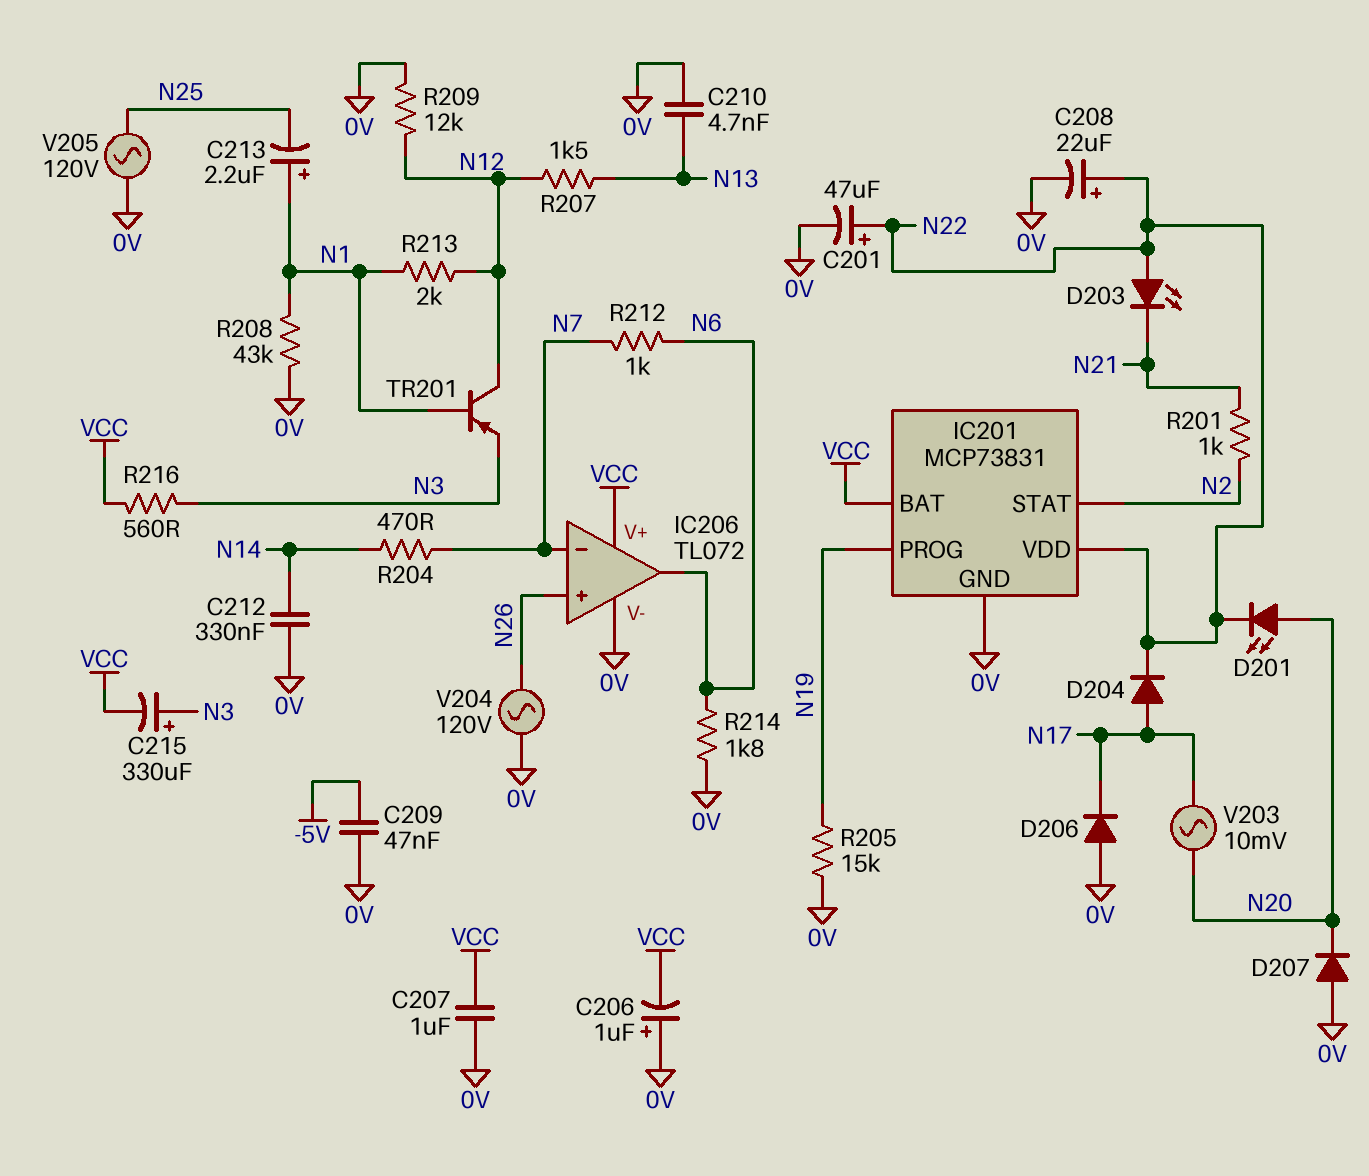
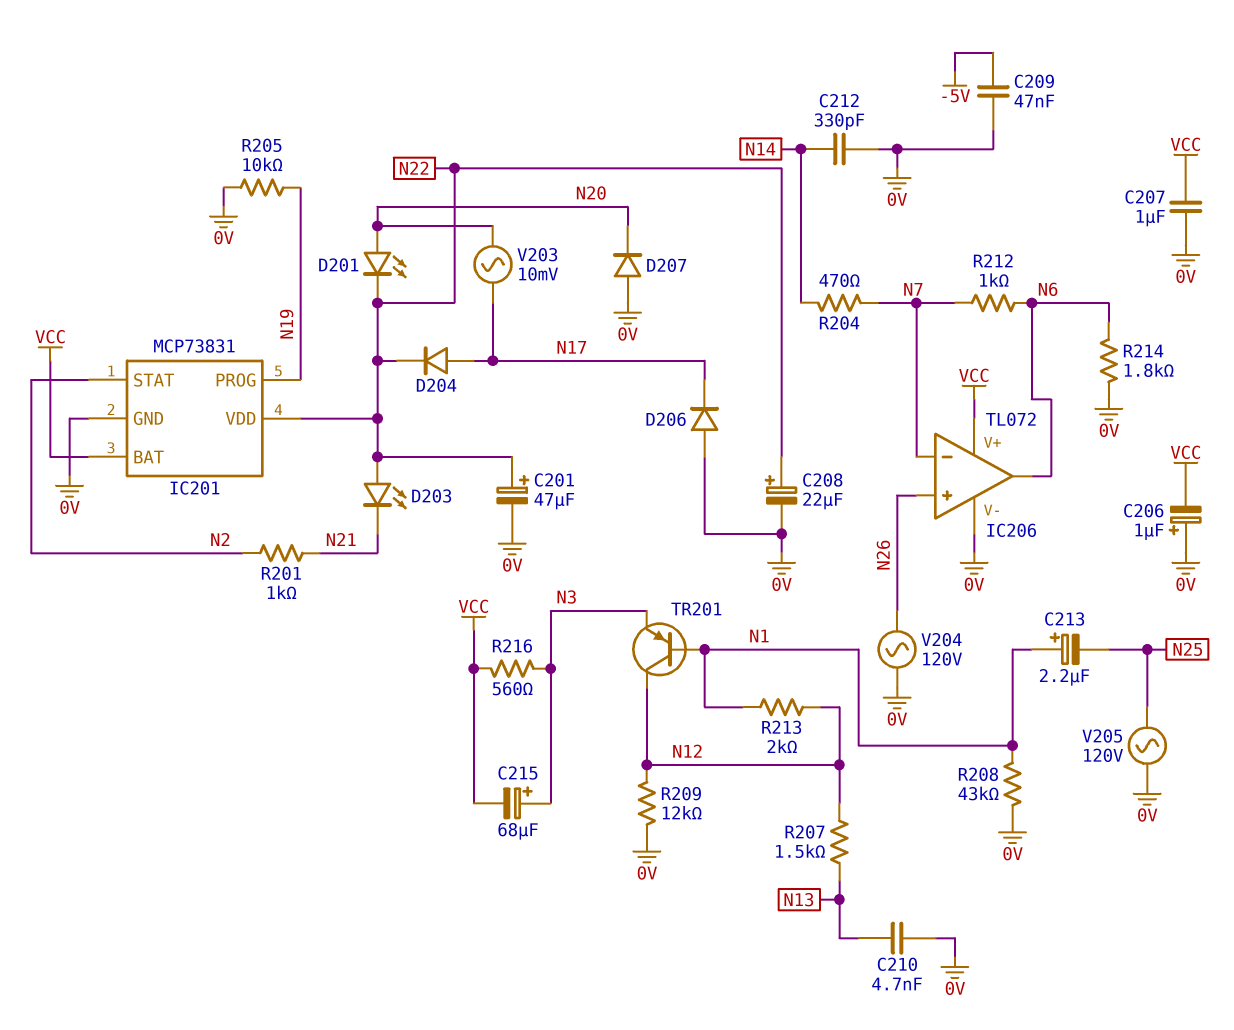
C212: 330nF (0V, N14) -> 330pF (0V, N14)
C215: 330uF (plus N3, minus VCC) -> 68uF (plus N3, minus VCC)
R205: 15k (0V, N19) -> 10k (0V, N19)

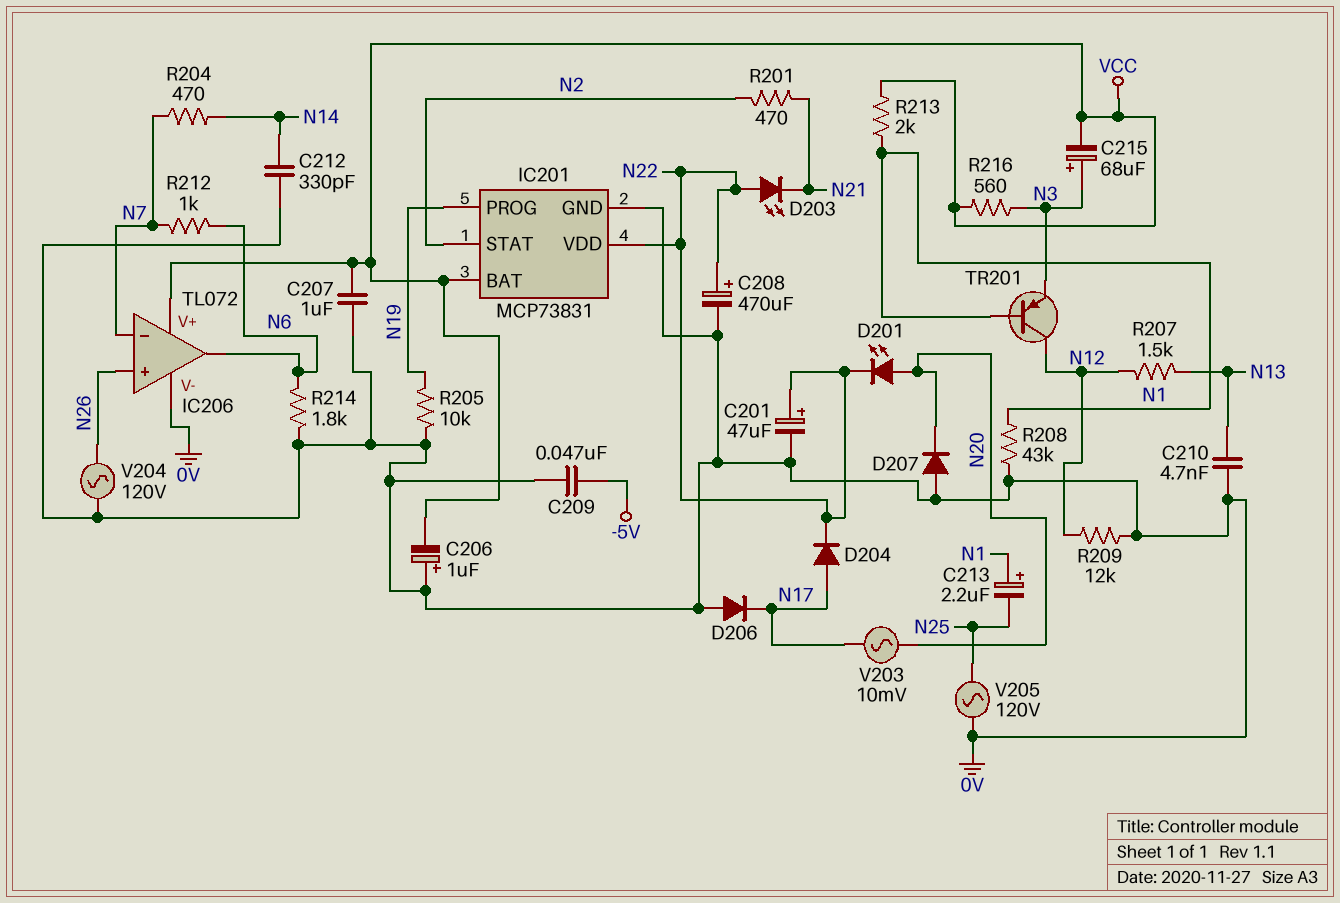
C208: 22uF (plus N22, minus 0V) -> 470uF (plus N22, minus 0V)
R201: 1k (N2, N21) -> 470 (N2, N21)
R213: 2k (N1, N12) -> 2k (N1, VCC)

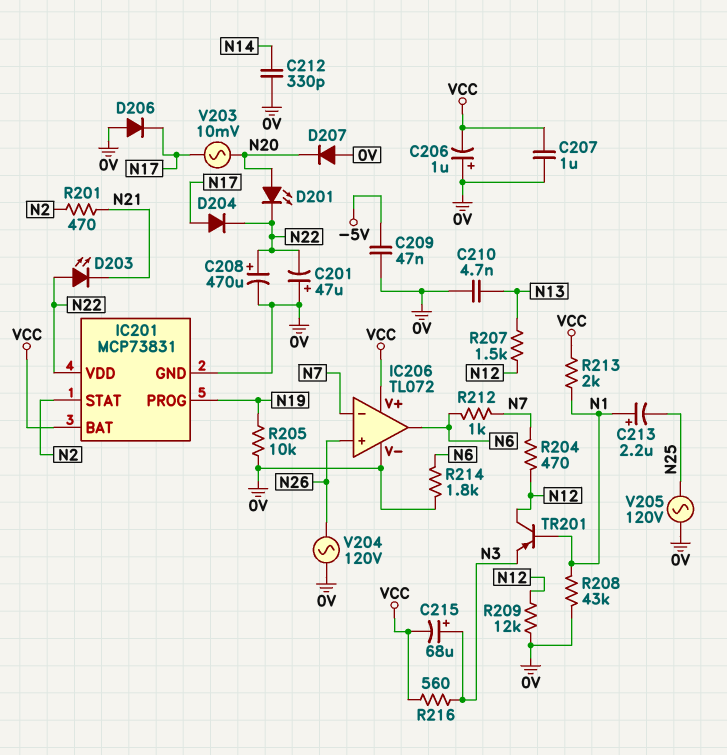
C201: 47uF (plus N22, minus 0V) -> 47uF (plus 0V, minus N22)
R204: 470 (N7, N14) -> 470 (N7, N12)

